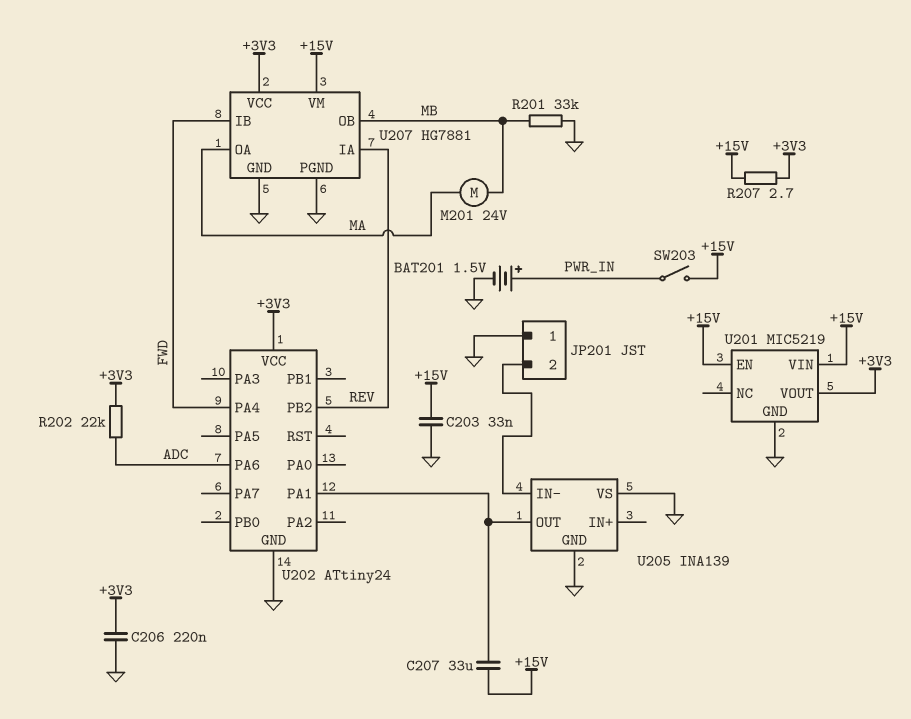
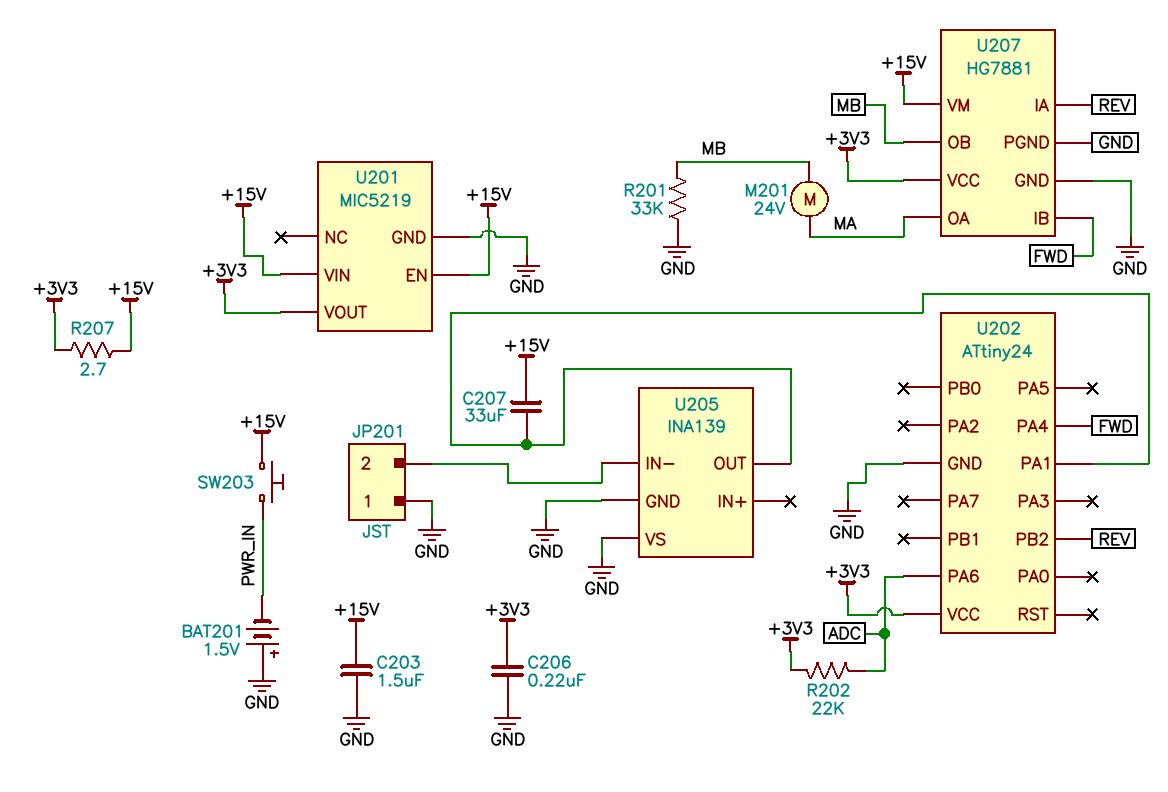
BAT201: 1.5V (plus PWR_IN, minus GND) -> 1.5V (plus GND, minus PWR_IN)
C203: 33nF (+15V, GND) -> 1.5uF (+15V, GND)
SW203: switch (+15V, PWR_IN) -> button (+15V, PWR_IN)

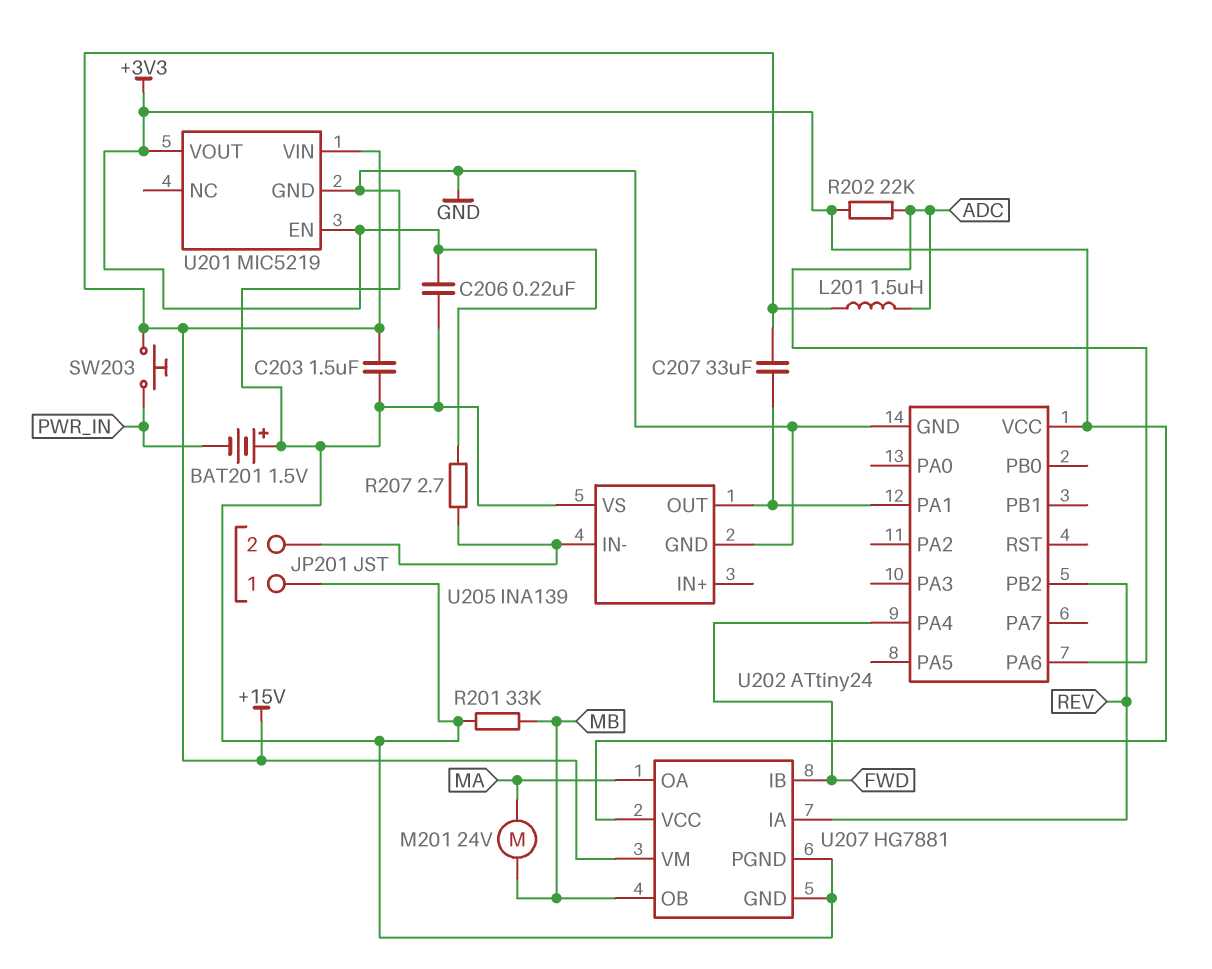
L201: none -> 1.5uH (+15V, ADC)
R207: 2.7 (+3V3, +15V) -> 2.7 (+3V3, JP201/2)
U201 pin EN: +15V -> +3V3

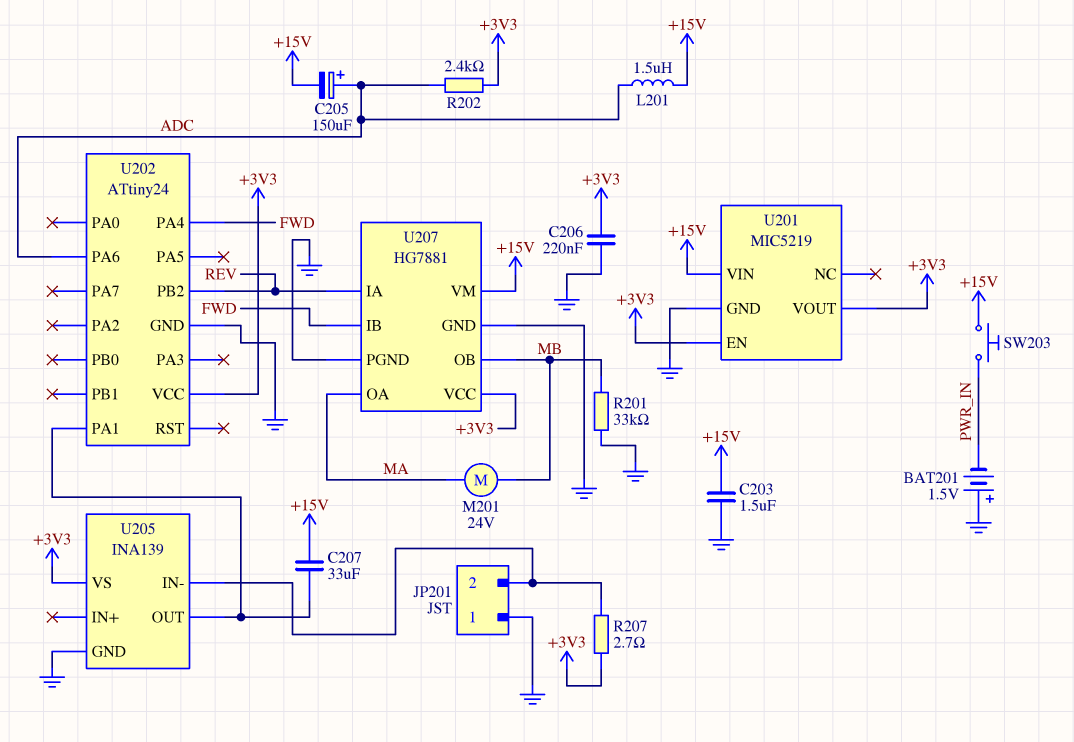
C205: none -> 150uF (plus ADC, minus +15V)
R202: 22k (+3V3, ADC) -> 2.4k (+3V3, ADC)
U205 pin VS: GND -> +3V3

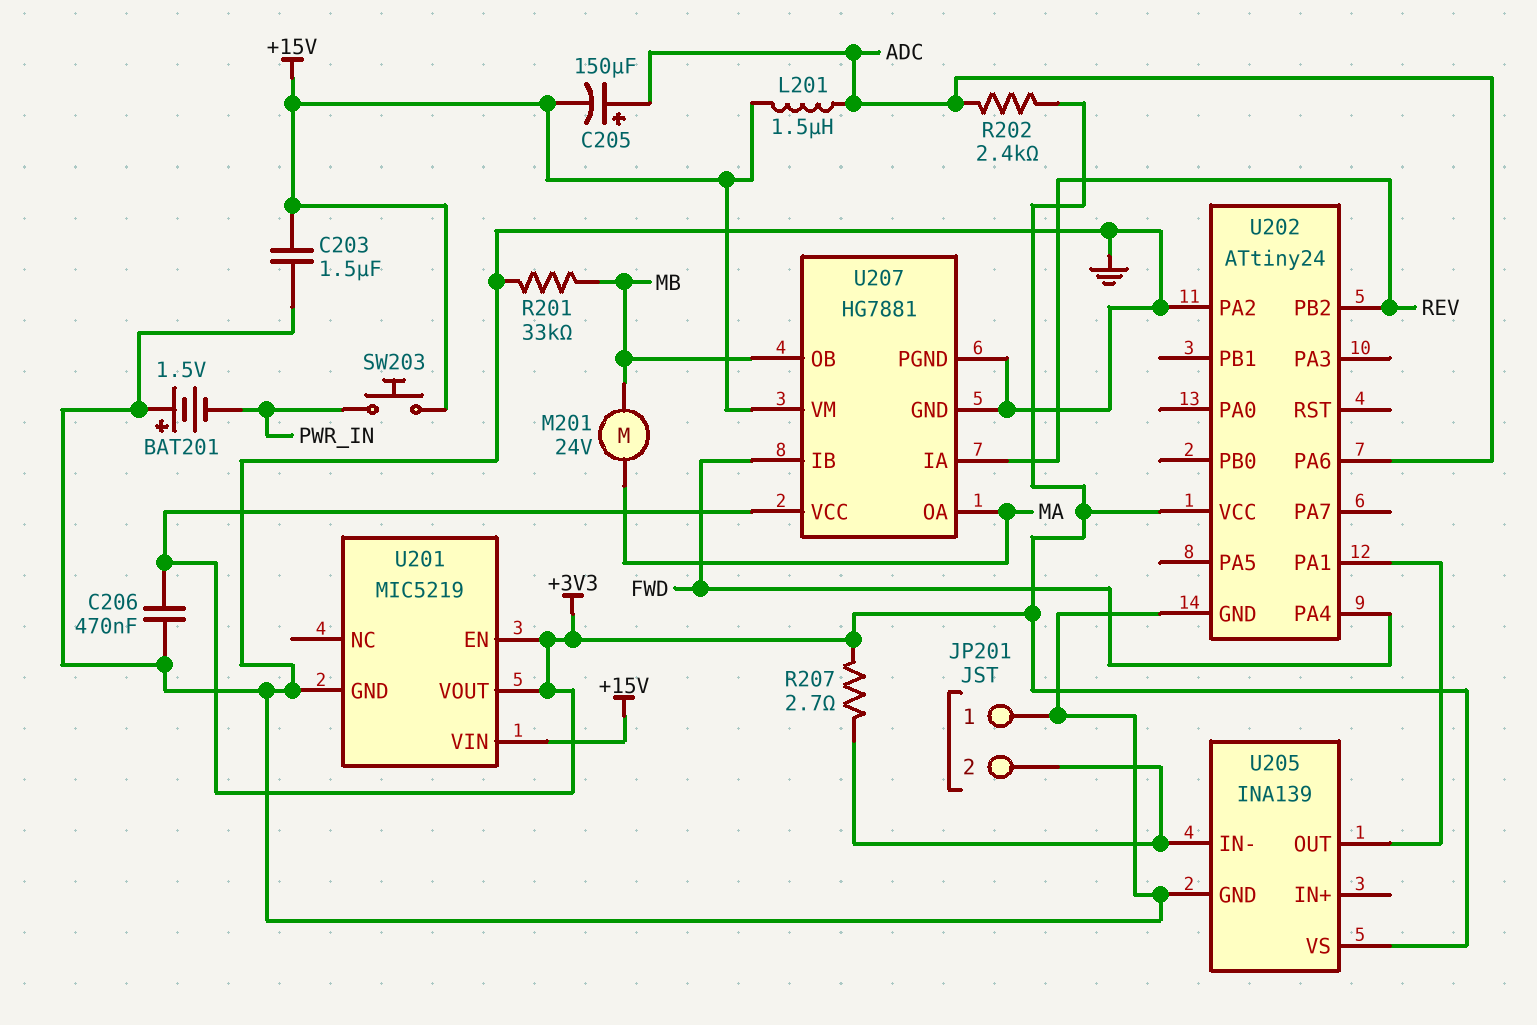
C206: 220nF (+3V3, GND) -> 470nF (+3V3, GND)
C207: 33uF (+15V, U202/PA1) -> none
U202 pin PA2: none -> GND

